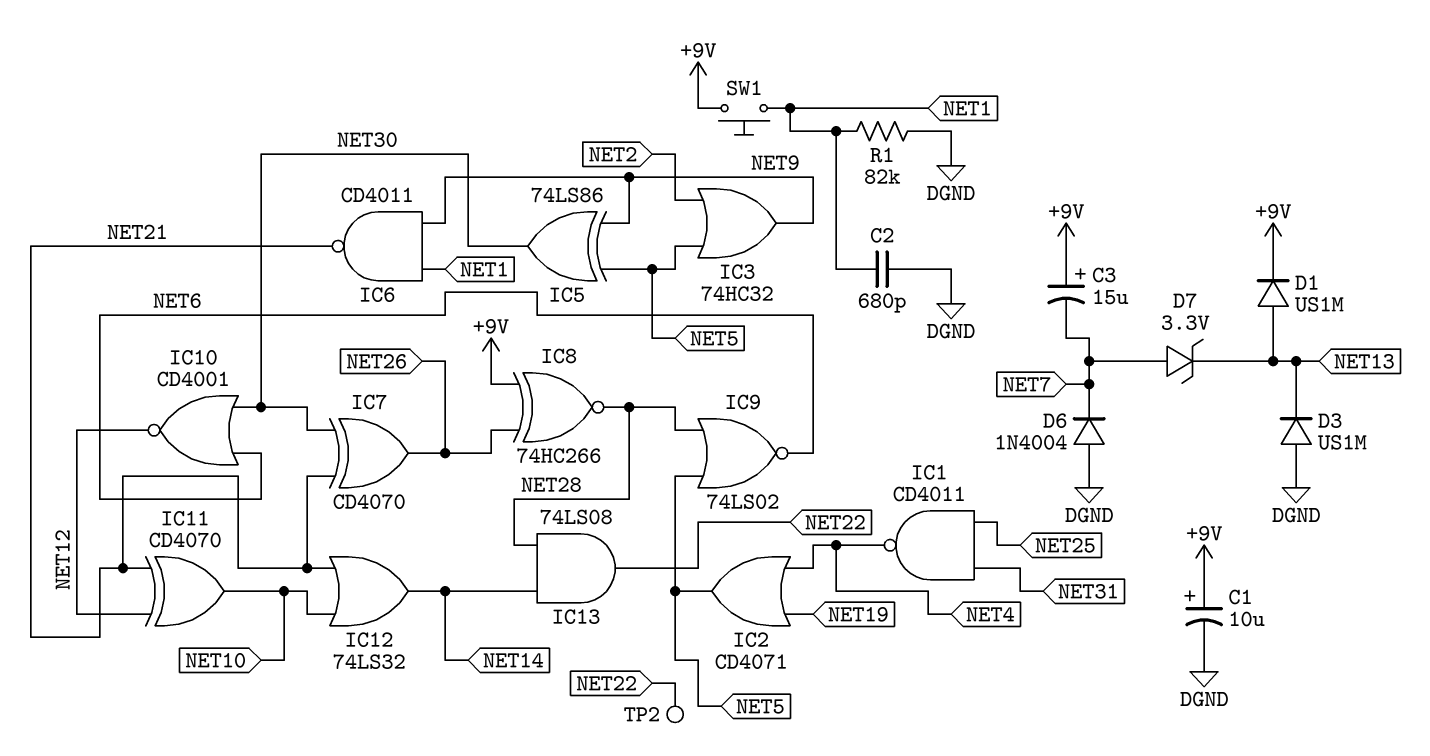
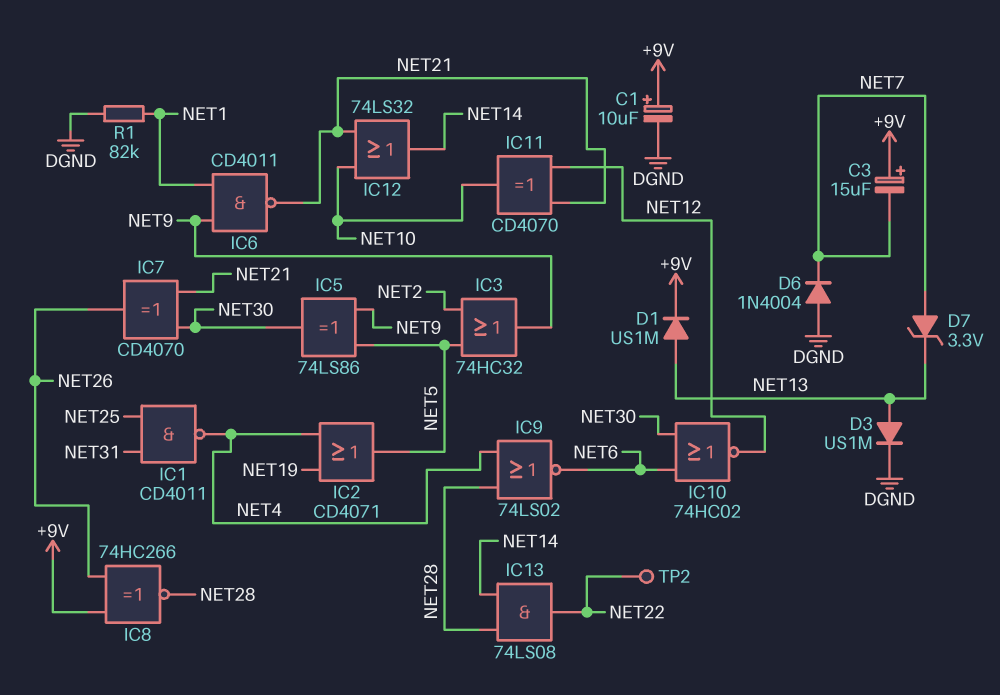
C2: 680pF (DGND, NET1) -> none
D3: diode US1M (A DGND, K NET13) -> diode US1M (A NET13, K DGND)
IC9: NOR 74LS02 (in NET5, in NET28, out NET6) -> NOR 74LS02 (in NET4, in NET28, out NET6)
IC10: NOR CD4001 (in NET6, in NET30, out NET12) -> NOR 74HC02 (in NET6, in NET30, out NET12)
SW1: button (+9V, NET1) -> none

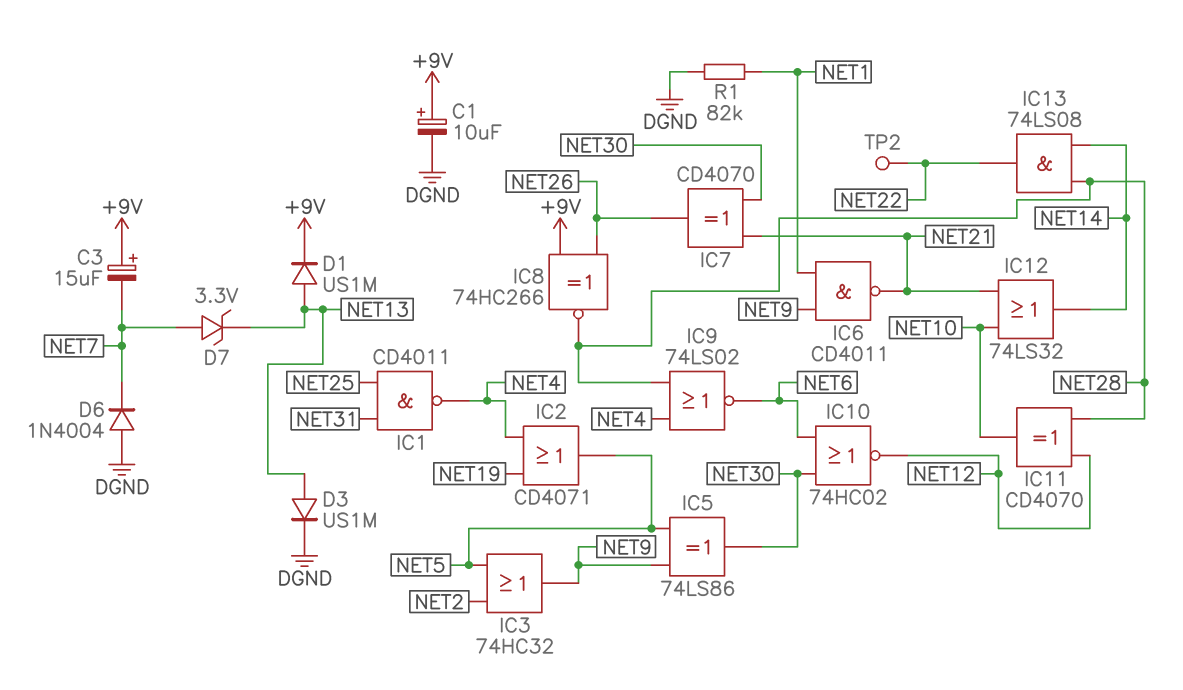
IC11: XOR CD4070 (in NET12, in NET21, out NET10) -> XOR CD4070 (in NET12, in NET28, out NET10)

